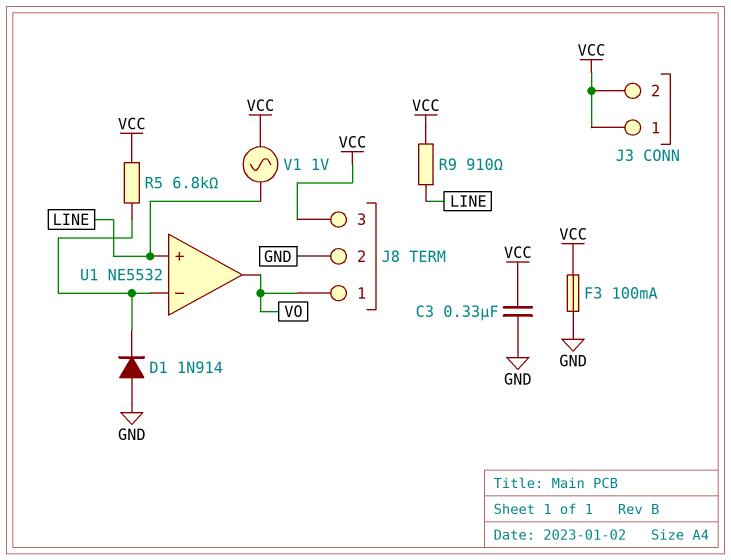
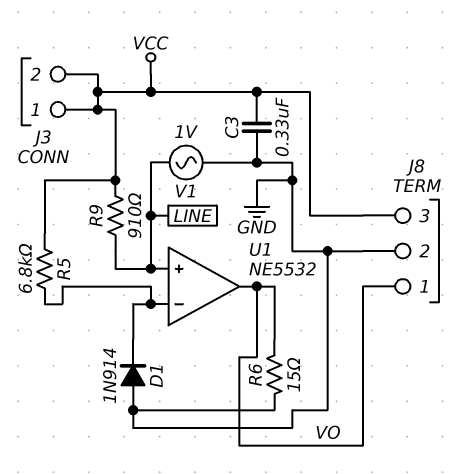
F3: 100mA (GND, VCC) -> none
R6: none -> 15 (GND, VO)
V1: AC 1V (LINE, VCC) -> AC 1V (GND, LINE)

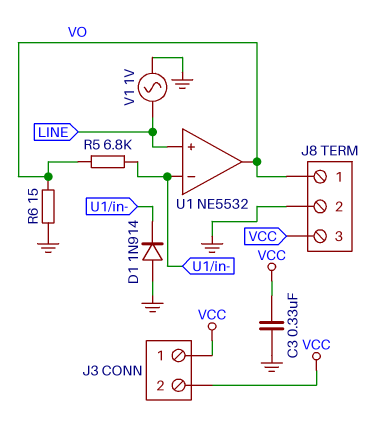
R5: 6.8k (U1/in-, VCC) -> 6.8k (U1/in-, VO)
R9: 910 (LINE, VCC) -> none

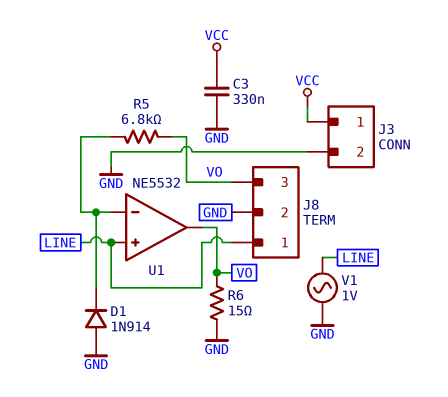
J3 pin 2: VCC -> GND
J8 pin 1: VO -> LINE
J8 pin 3: VCC -> VO

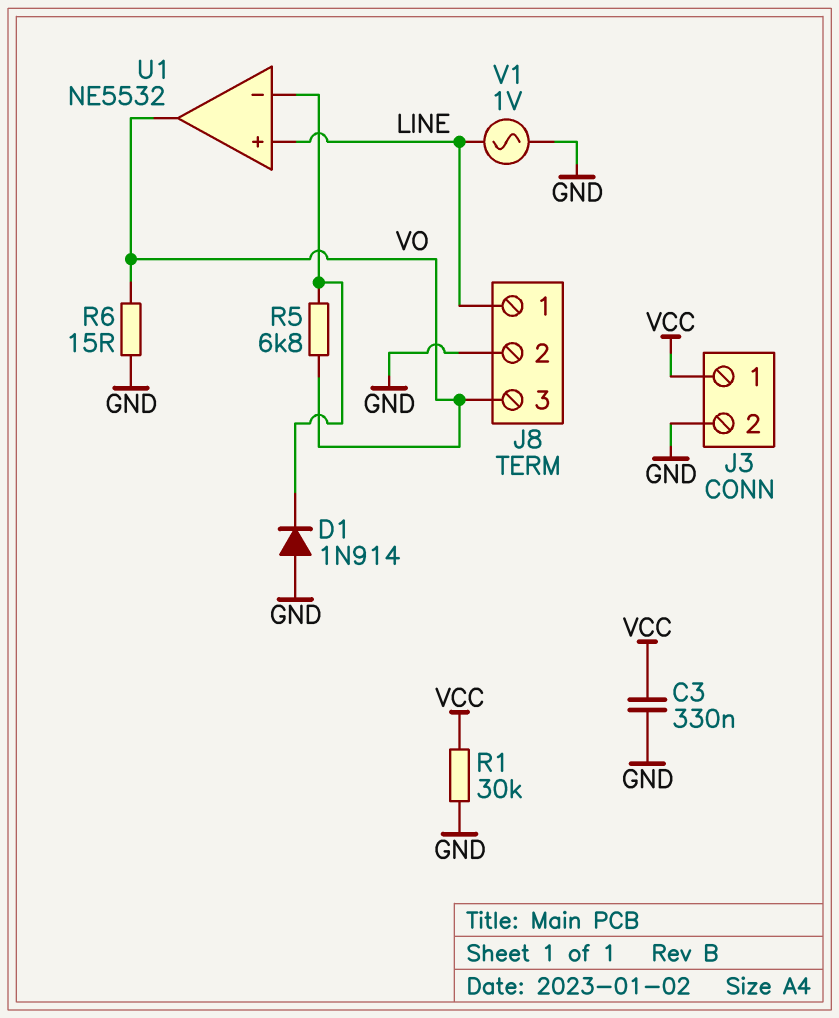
R1: none -> 30k (GND, VCC)

